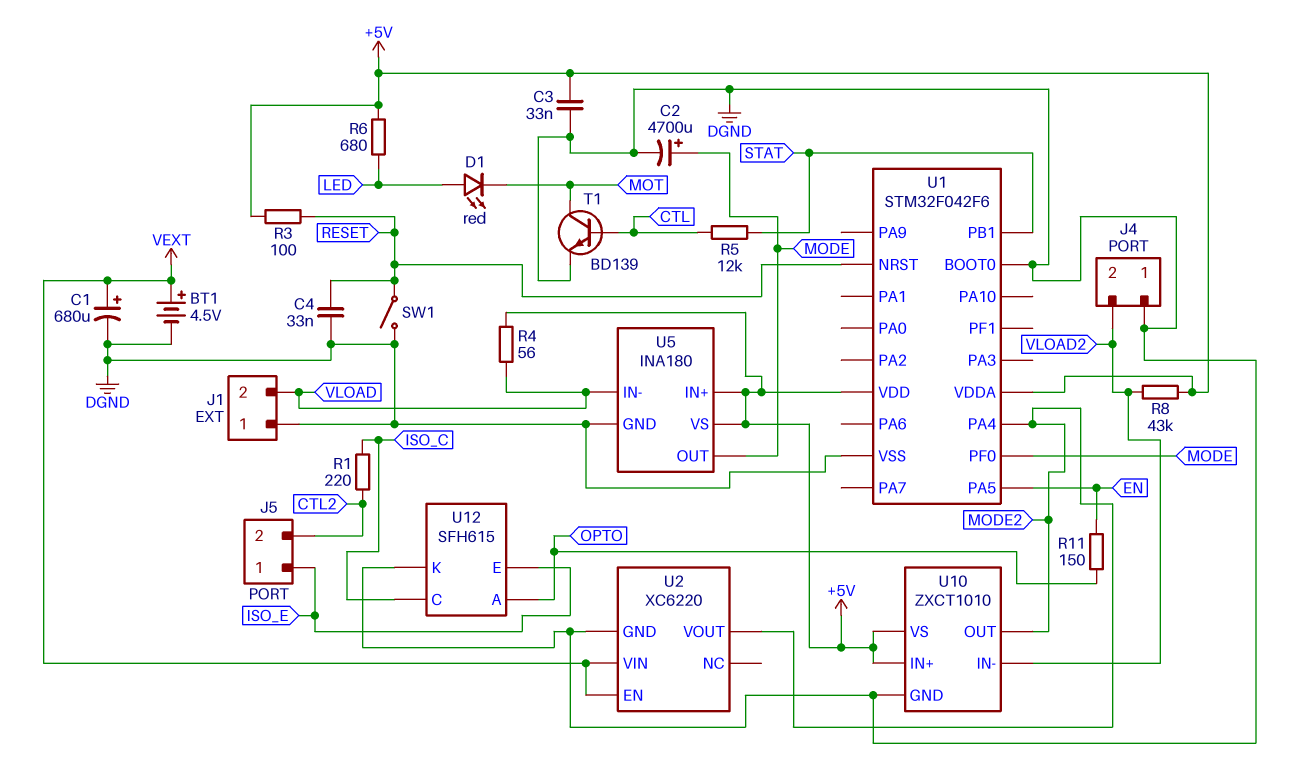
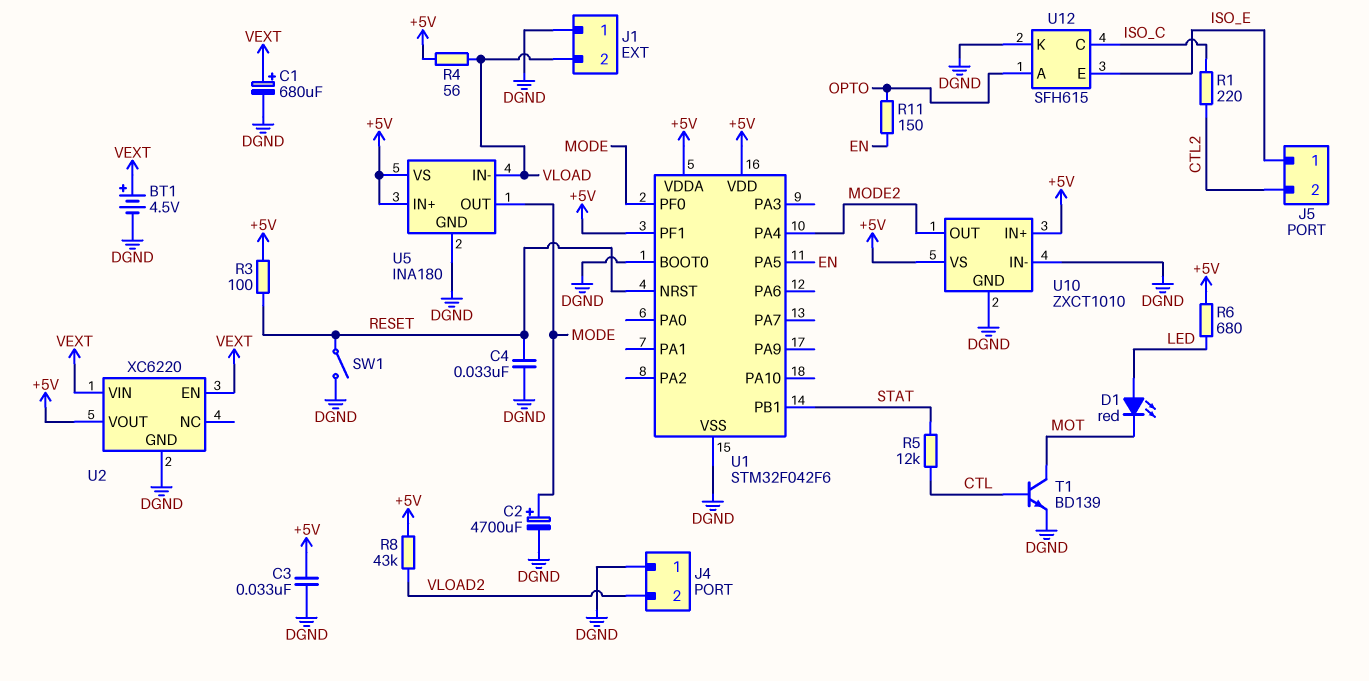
U1 pin PF1: none -> +5V
U2 pin VOUT: MODE2 -> +5V
U10 pin IN-: VLOAD2 -> DGND

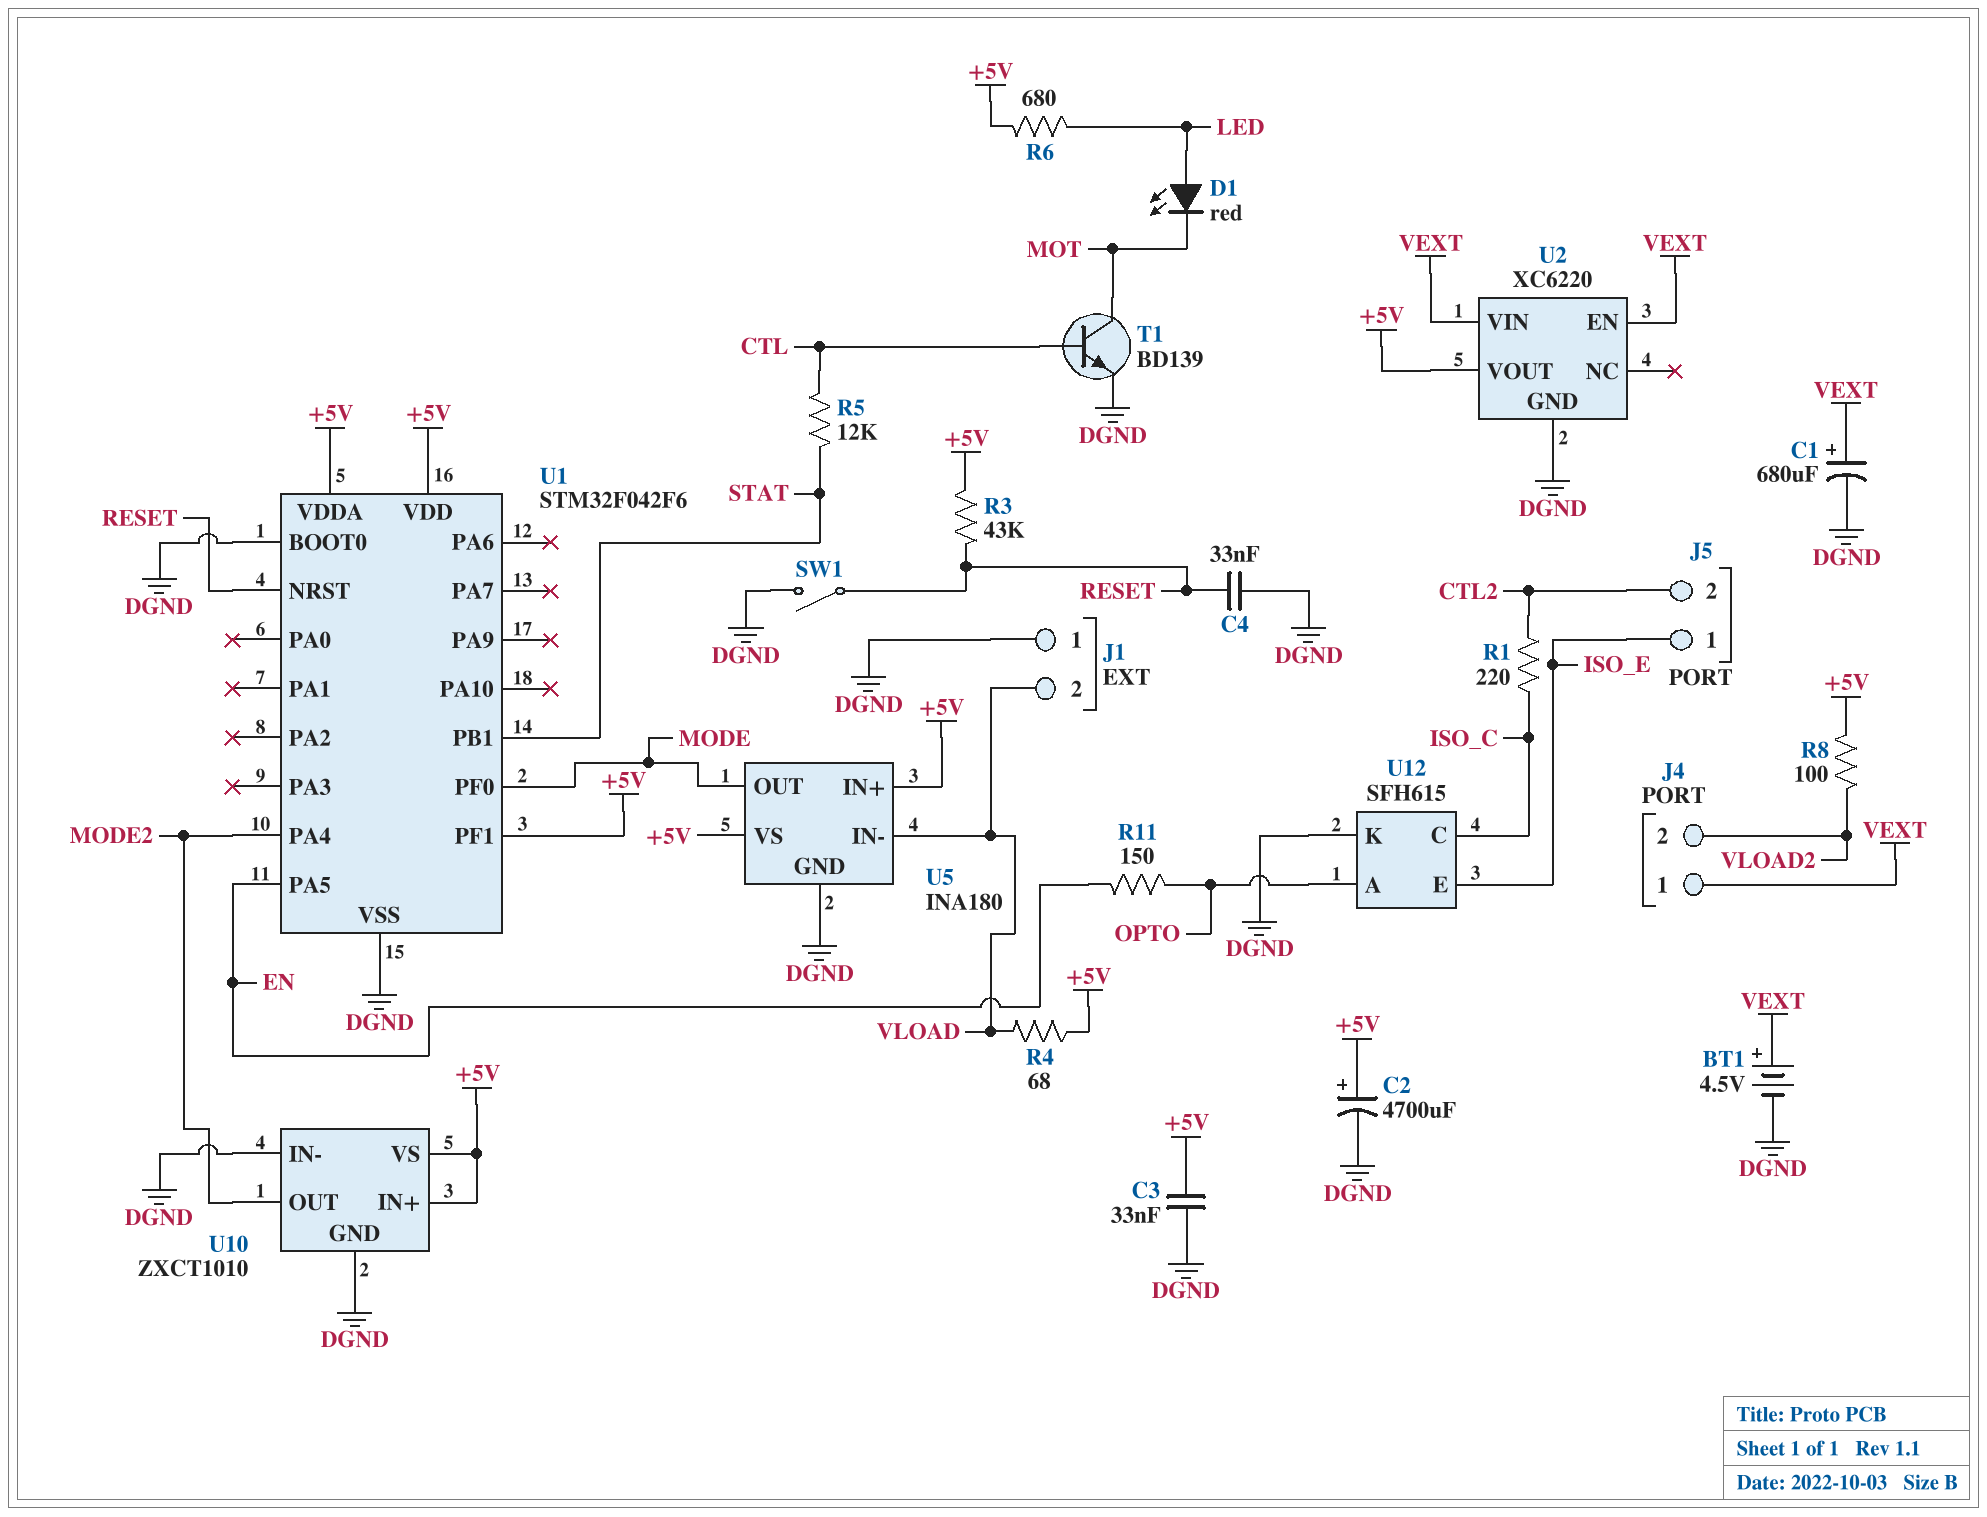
C2: 4700uF (plus MODE, minus DGND) -> 4700uF (plus +5V, minus DGND)
J4 pin 1: DGND -> VEXT
R3: 100 (+5V, RESET) -> 43k (+5V, RESET)
R4: 56 (+5V, VLOAD) -> 68 (+5V, VLOAD)
R8: 43k (+5V, VLOAD2) -> 100 (+5V, VLOAD2)

